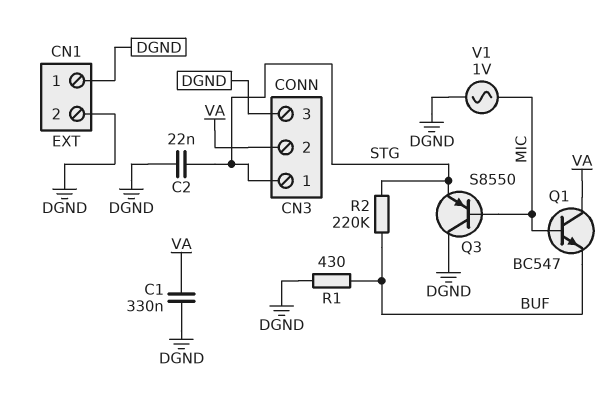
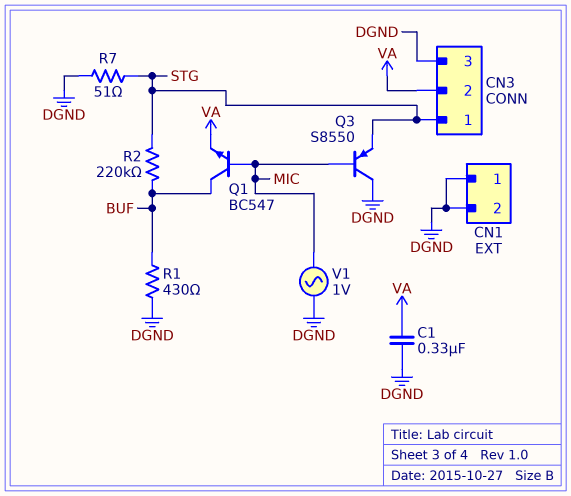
C2: 22nF (DGND, STG) -> none
Q1: NPN BC547 (B MIC, C VA, E BUF) -> NPN BC547 (B MIC, C BUF, E VA)
R7: none -> 51 (DGND, STG)

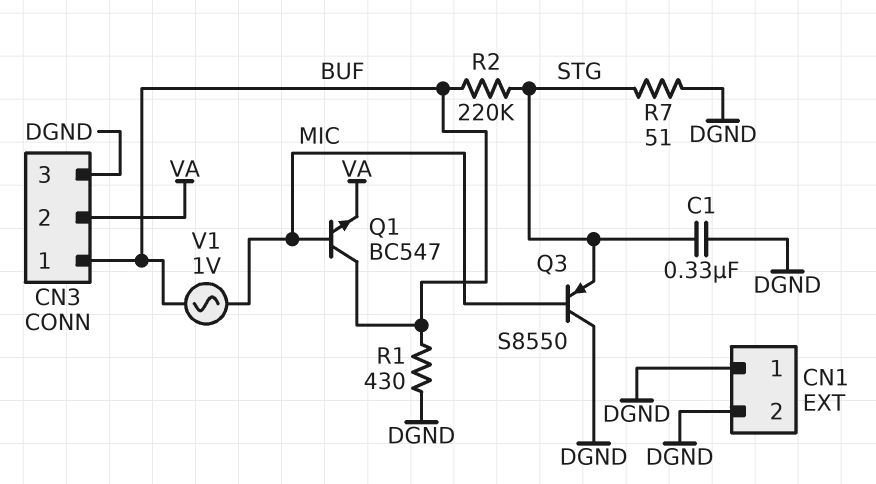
C1: 330nF (DGND, VA) -> 330nF (DGND, STG)
CN3 pin 1: STG -> BUF
V1: AC 1V (DGND, MIC) -> AC 1V (BUF, MIC)

